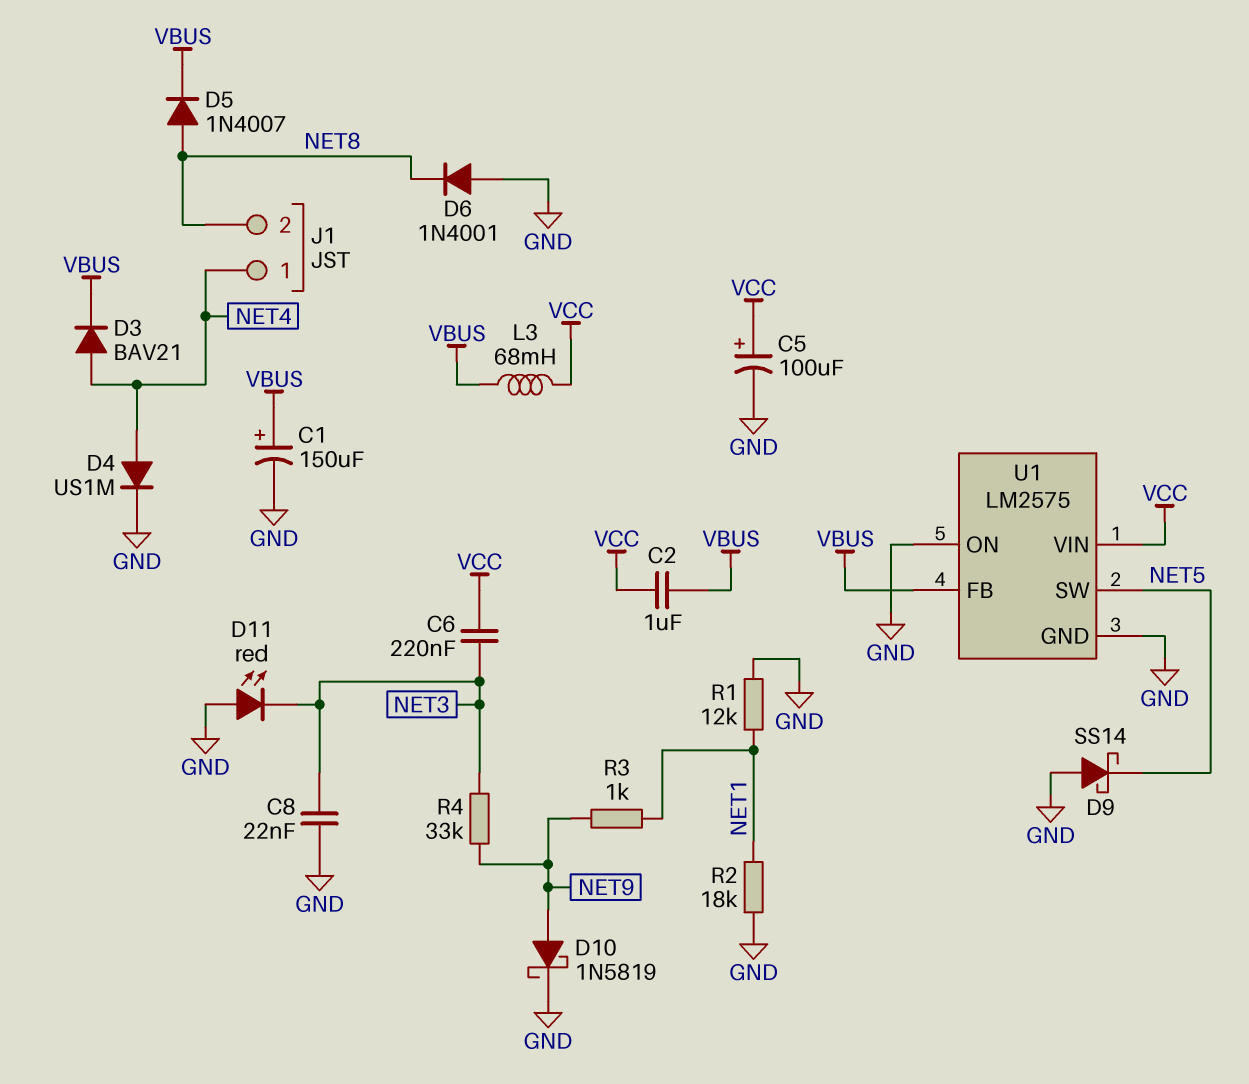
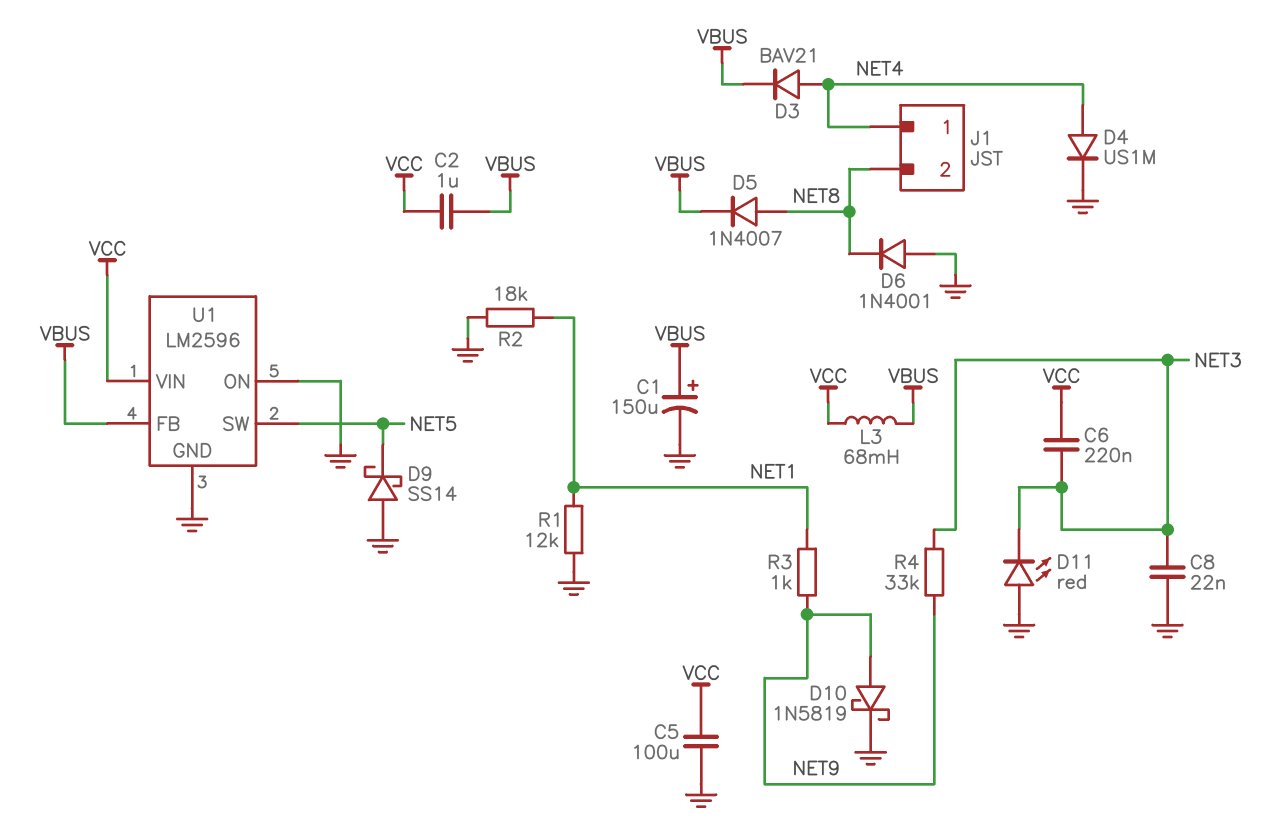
C5: 100uF (plus VCC, minus GND) -> 100uF (GND, VCC)
U1: LM2575 -> LM2596

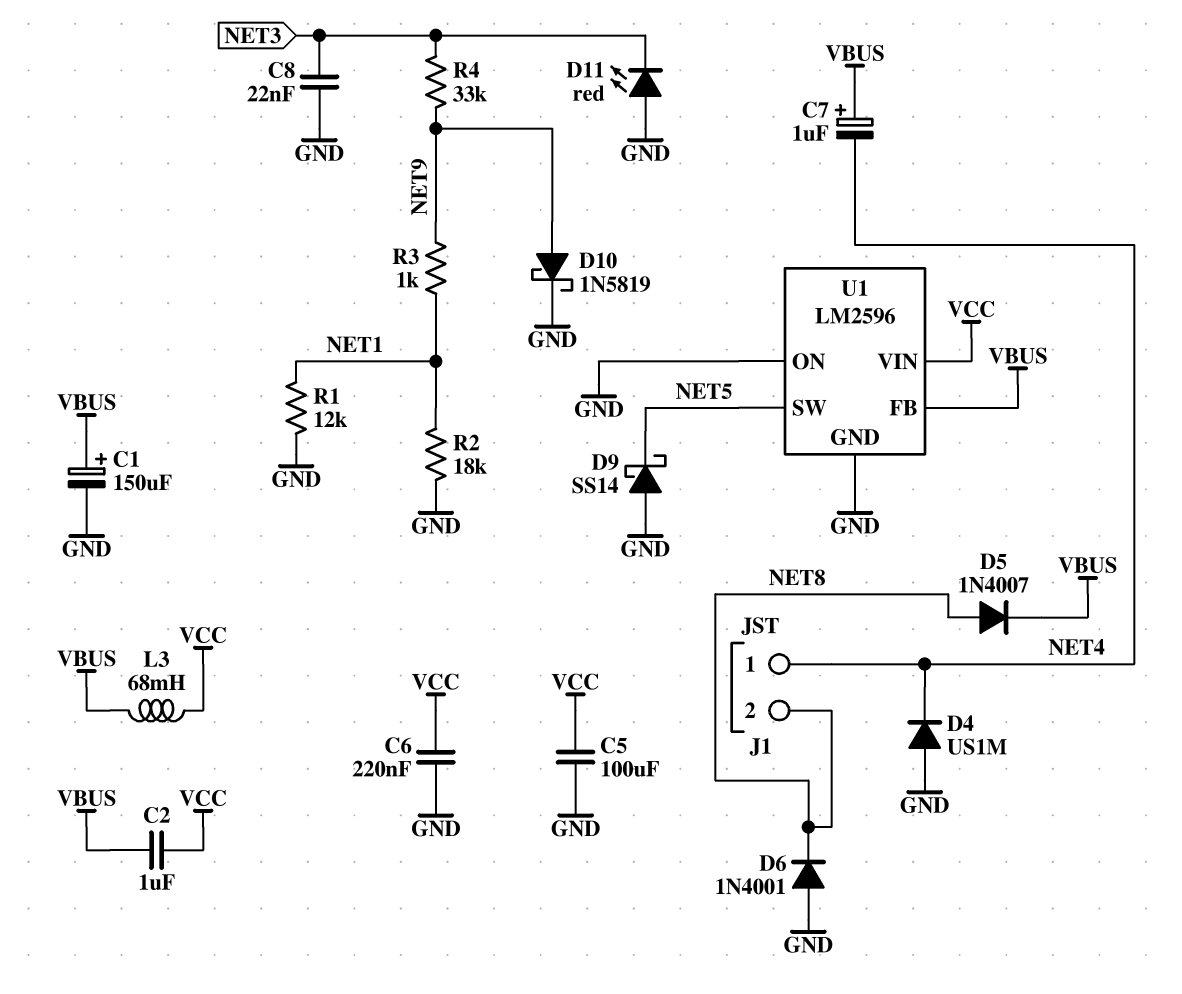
C6: 220nF (NET3, VCC) -> 220nF (GND, VCC)
C7: none -> 1uF (plus VBUS, minus NET4)
D3: diode BAV21 (A NET4, K VBUS) -> none
D4: diode US1M (A NET4, K GND) -> diode US1M (A GND, K NET4)

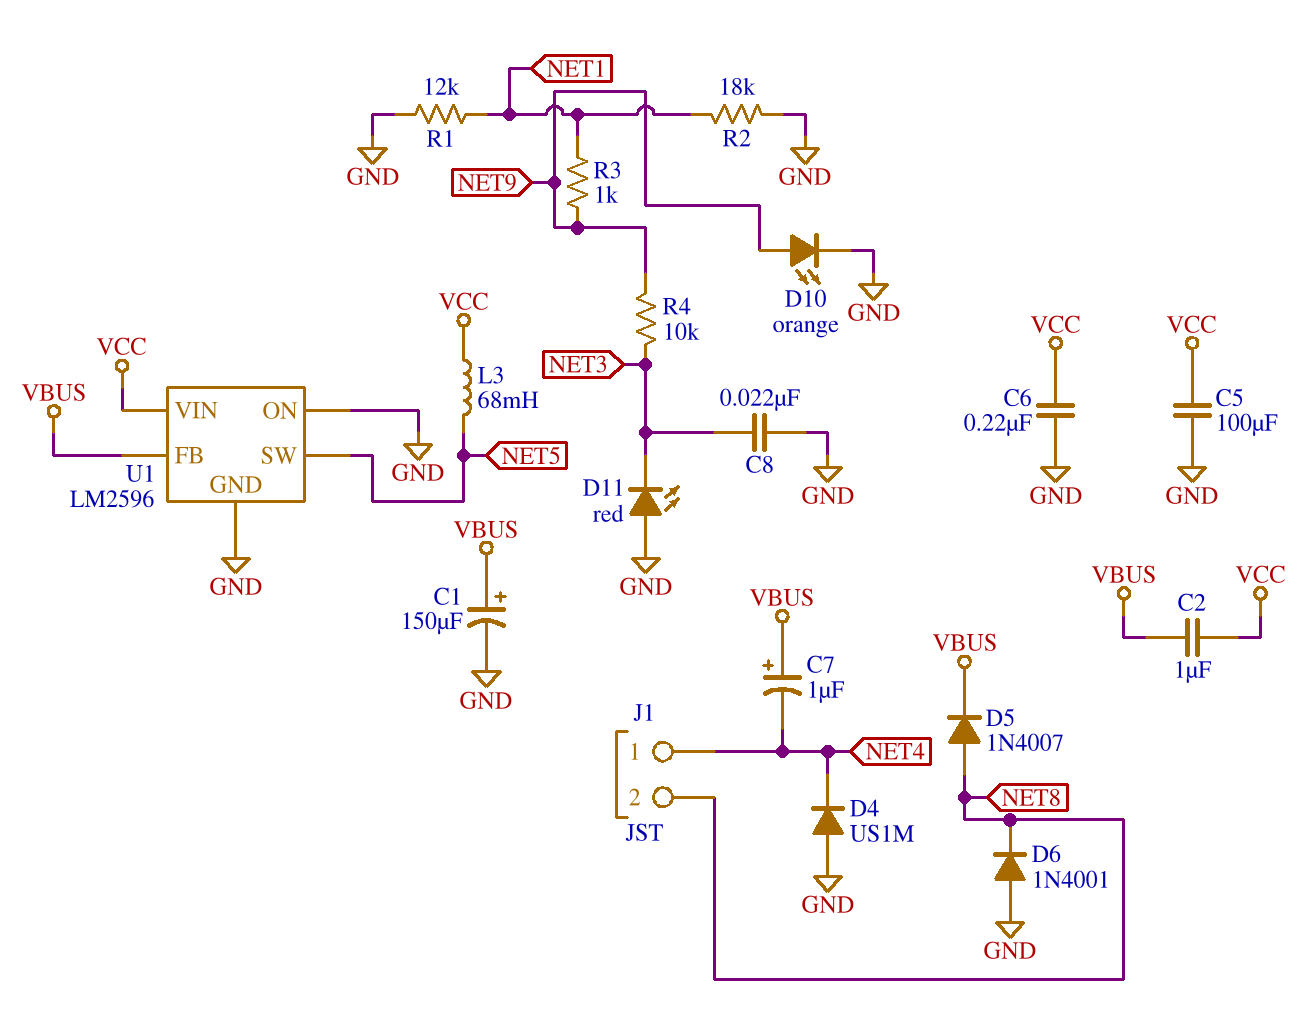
D9: schottky SS14 (A GND, K NET5) -> none
D10: schottky 1N5819 (A NET9, K GND) -> LED orange (A NET9, K GND)
L3: 68mH (VBUS, VCC) -> 68mH (NET5, VCC)
R4: 33k (NET3, NET9) -> 10k (NET3, NET9)

